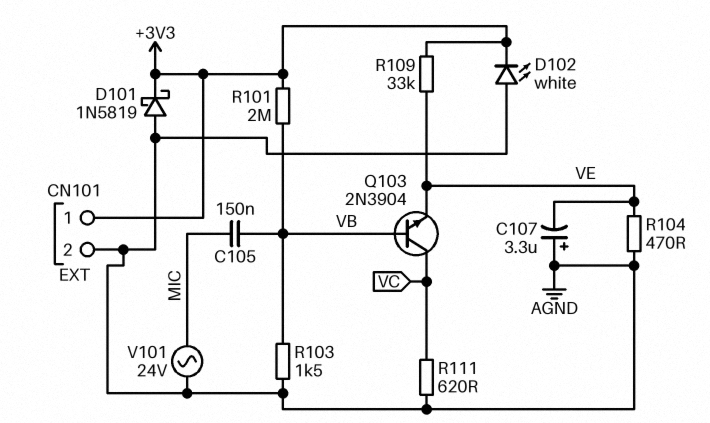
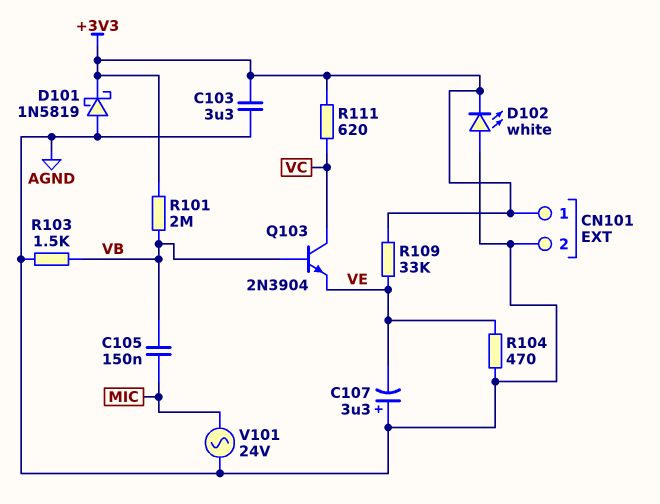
C103: none -> 3.3uF (+3V3, AGND)
R111: 620 (AGND, VC) -> 620 (+3V3, VC)

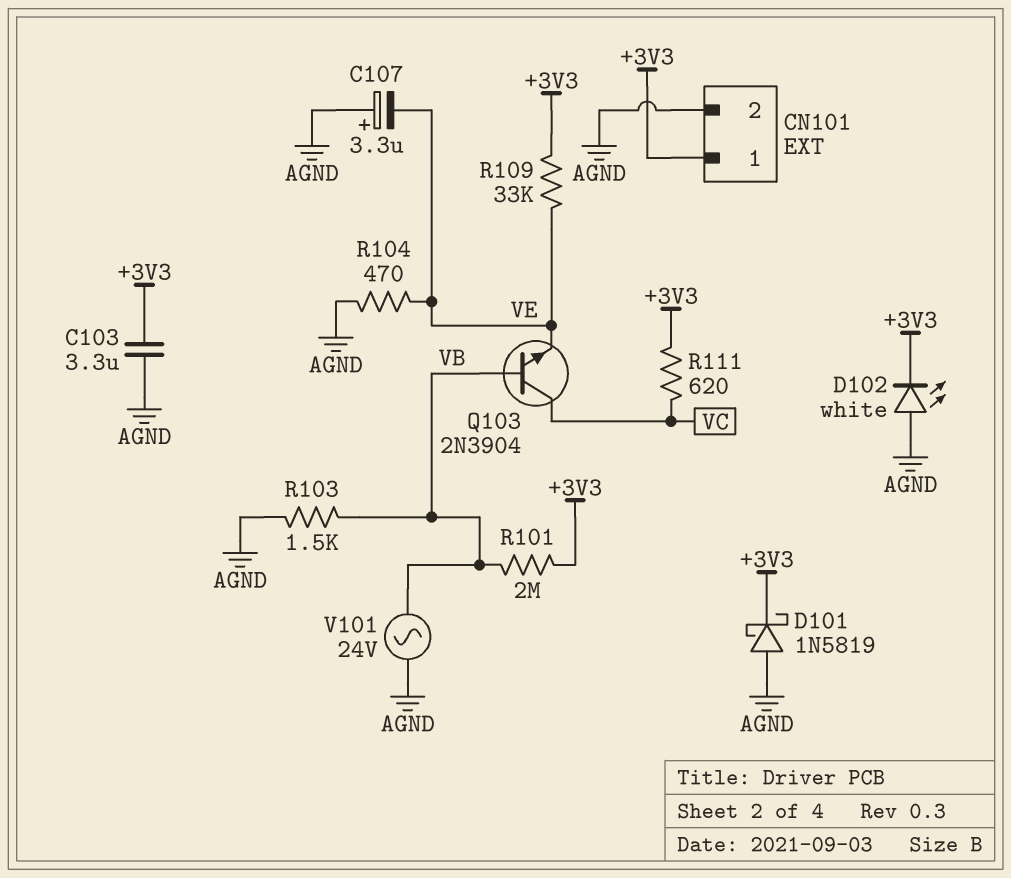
C105: 150nF (MIC, VB) -> none
V101: AC 24V (AGND, MIC) -> AC 24V (AGND, VB)

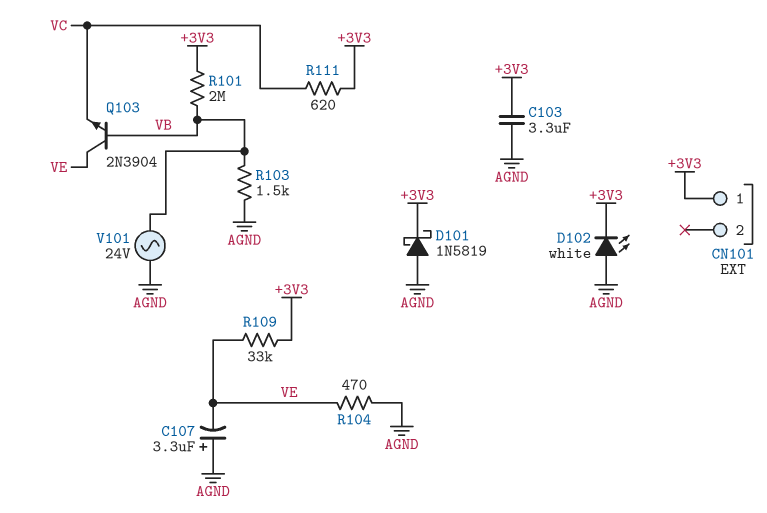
CN101 pin 2: AGND -> none
Q103: NPN 2N3904 (B VB, C VC, E VE) -> NPN 2N3904 (B VB, C VE, E VC)

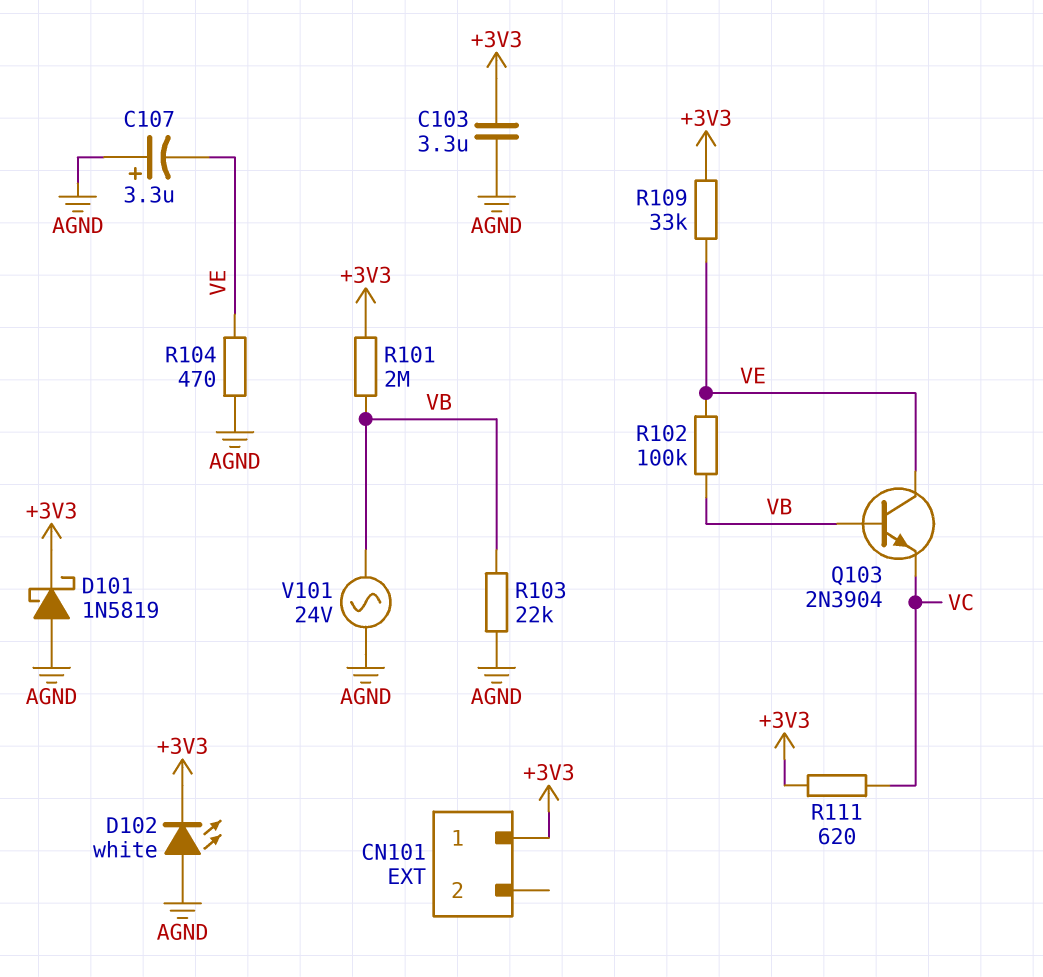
R102: none -> 100k (VB, VE)
R103: 1.5k (AGND, VB) -> 22k (AGND, VB)

